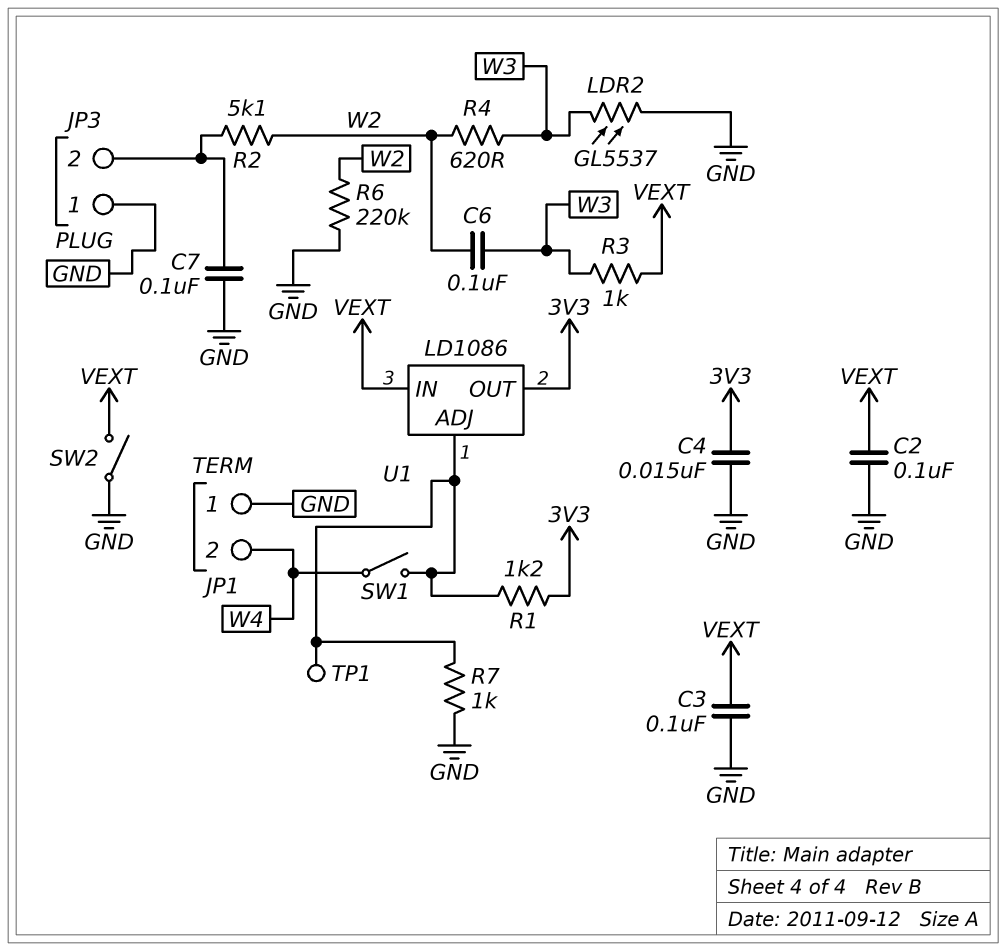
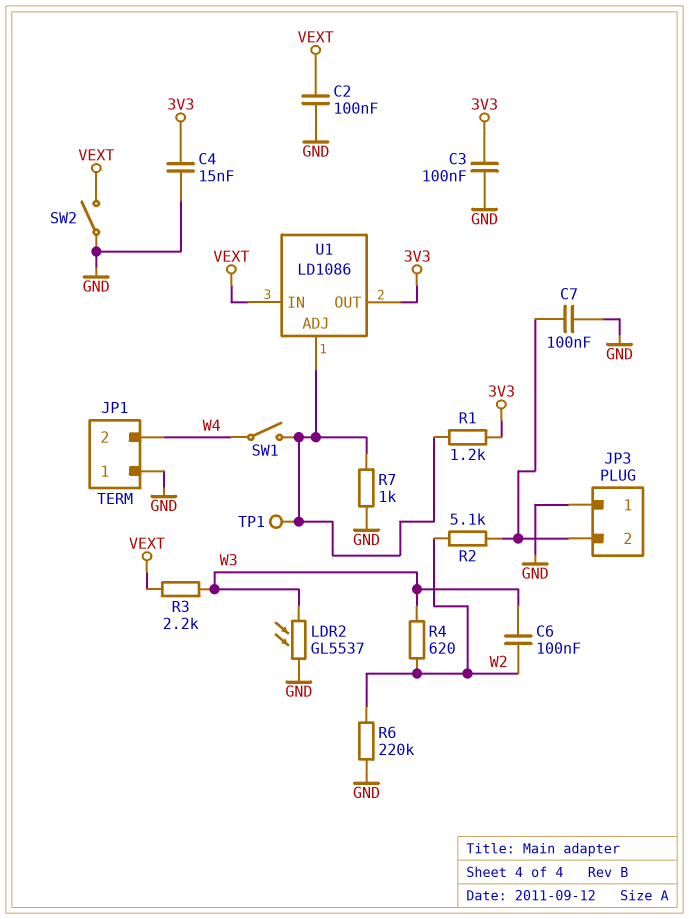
C3: 100nF (GND, VEXT) -> 100nF (3V3, GND)
R3: 1k (VEXT, W3) -> 2.2k (VEXT, W3)

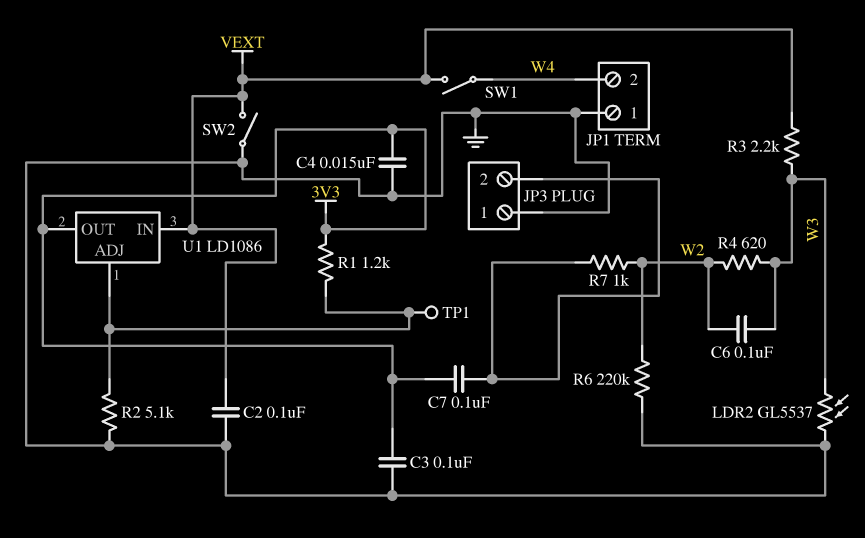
C7: 100nF (GND, JP3/2) -> 100nF (3V3, JP3/2)
R2: 5.1k (JP3/2, W2) -> 5.1k (GND, U1/ADJ)
R7: 1k (GND, U1/ADJ) -> 1k (JP3/2, W2)
SW1: switch (U1/ADJ, W4) -> switch (VEXT, W4)

